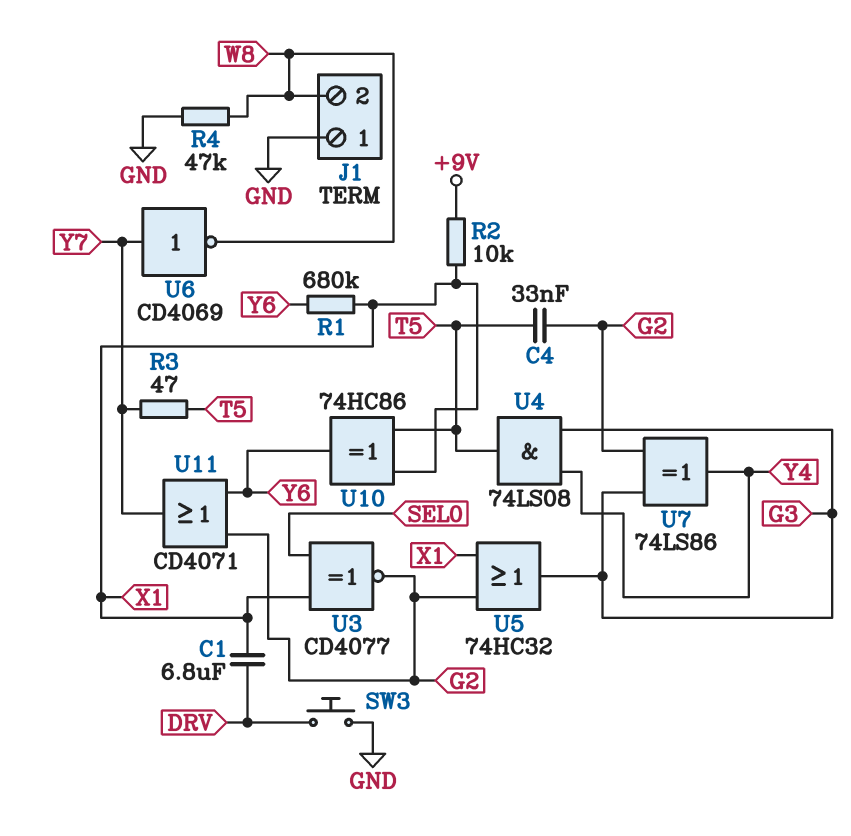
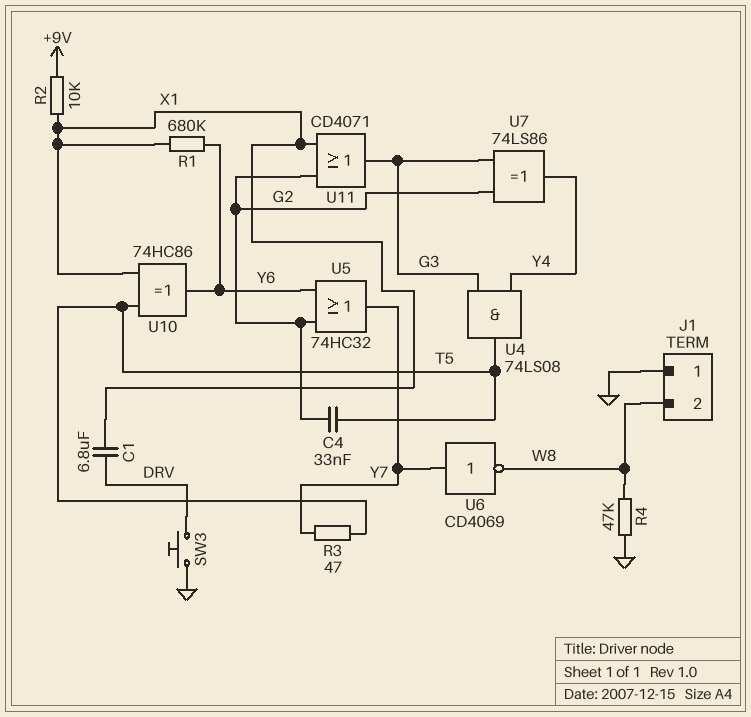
U3: XNOR CD4077 (in SEL0, in X1, out G2) -> none
U5: OR 74HC32 (in G2, in X1, out G3) -> OR 74HC32 (in G2, in Y6, out Y7)
U11: OR CD4071 (in G2, in Y6, out Y7) -> OR CD4071 (in G2, in X1, out G3)

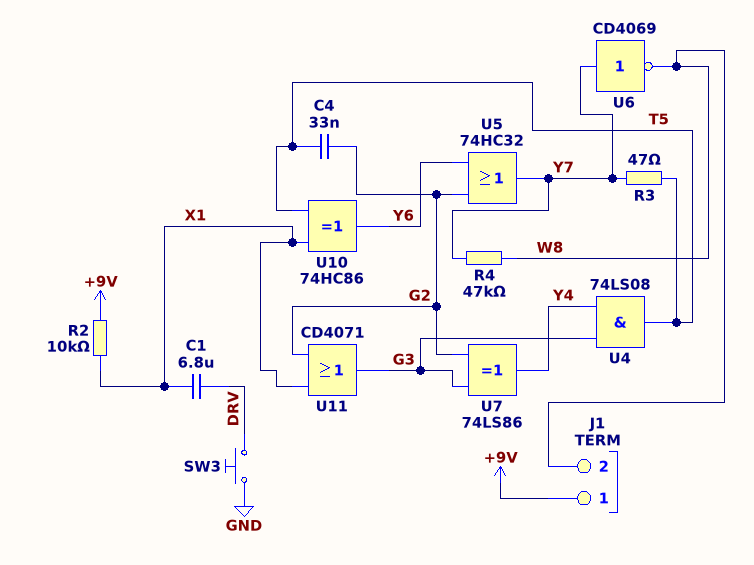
J1 pin 1: GND -> +9V
R1: 680k (X1, Y6) -> none
R4: 47k (GND, W8) -> 47k (W8, Y7)

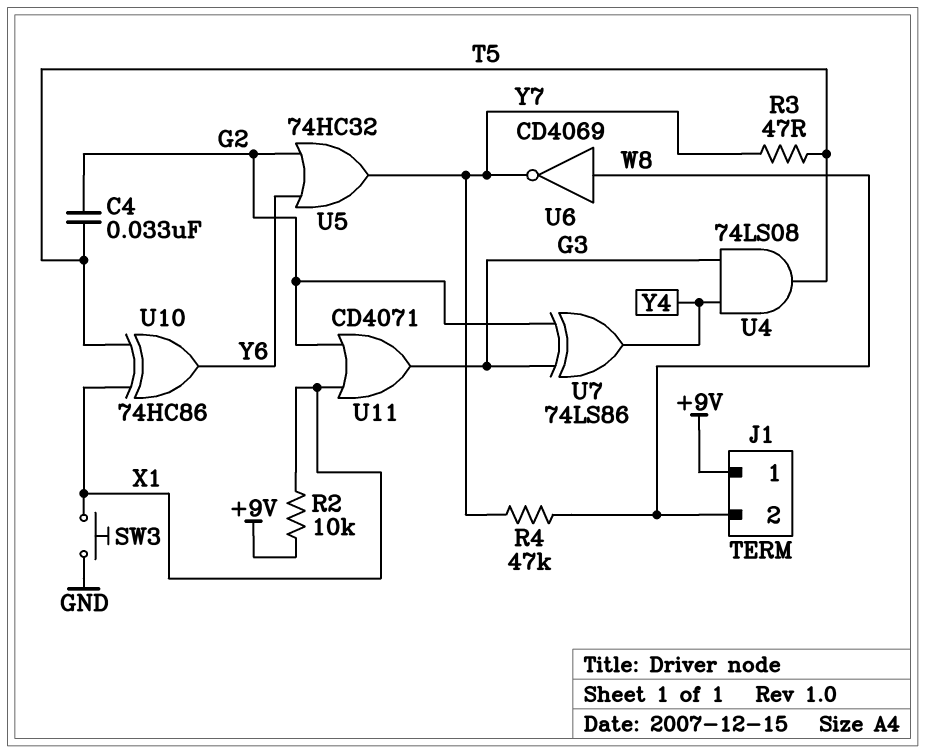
C1: 6.8uF (DRV, X1) -> none
SW3: button (DRV, GND) -> button (GND, X1)
U6: NOT CD4069 (in Y7, out W8) -> NOT CD4069 (in W8, out Y7)

